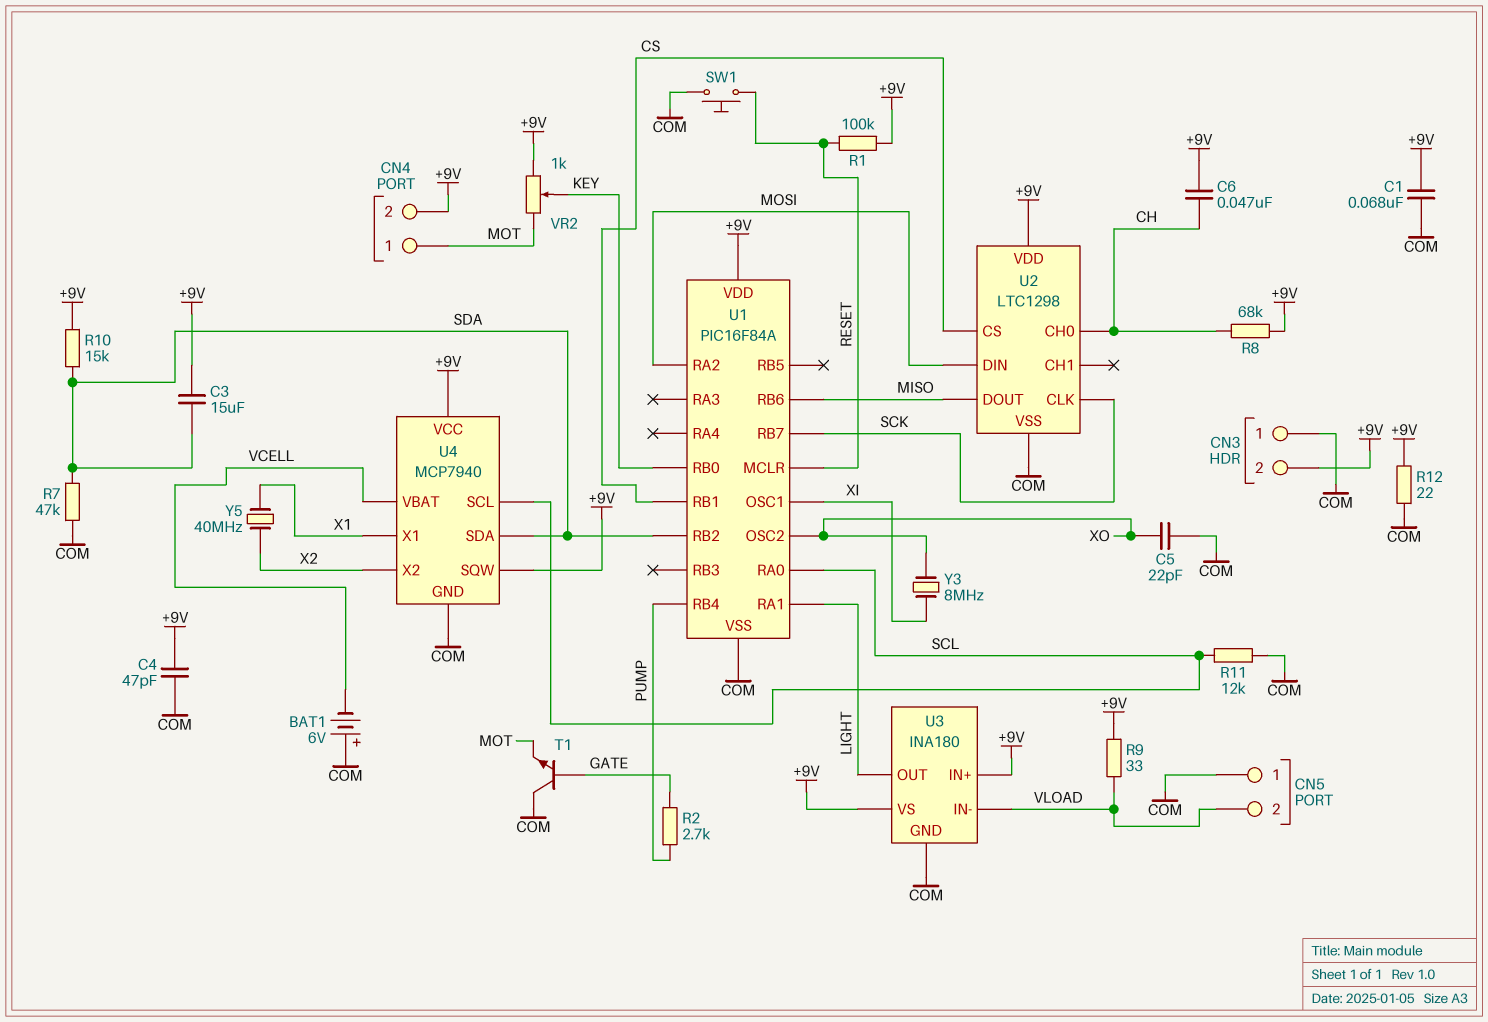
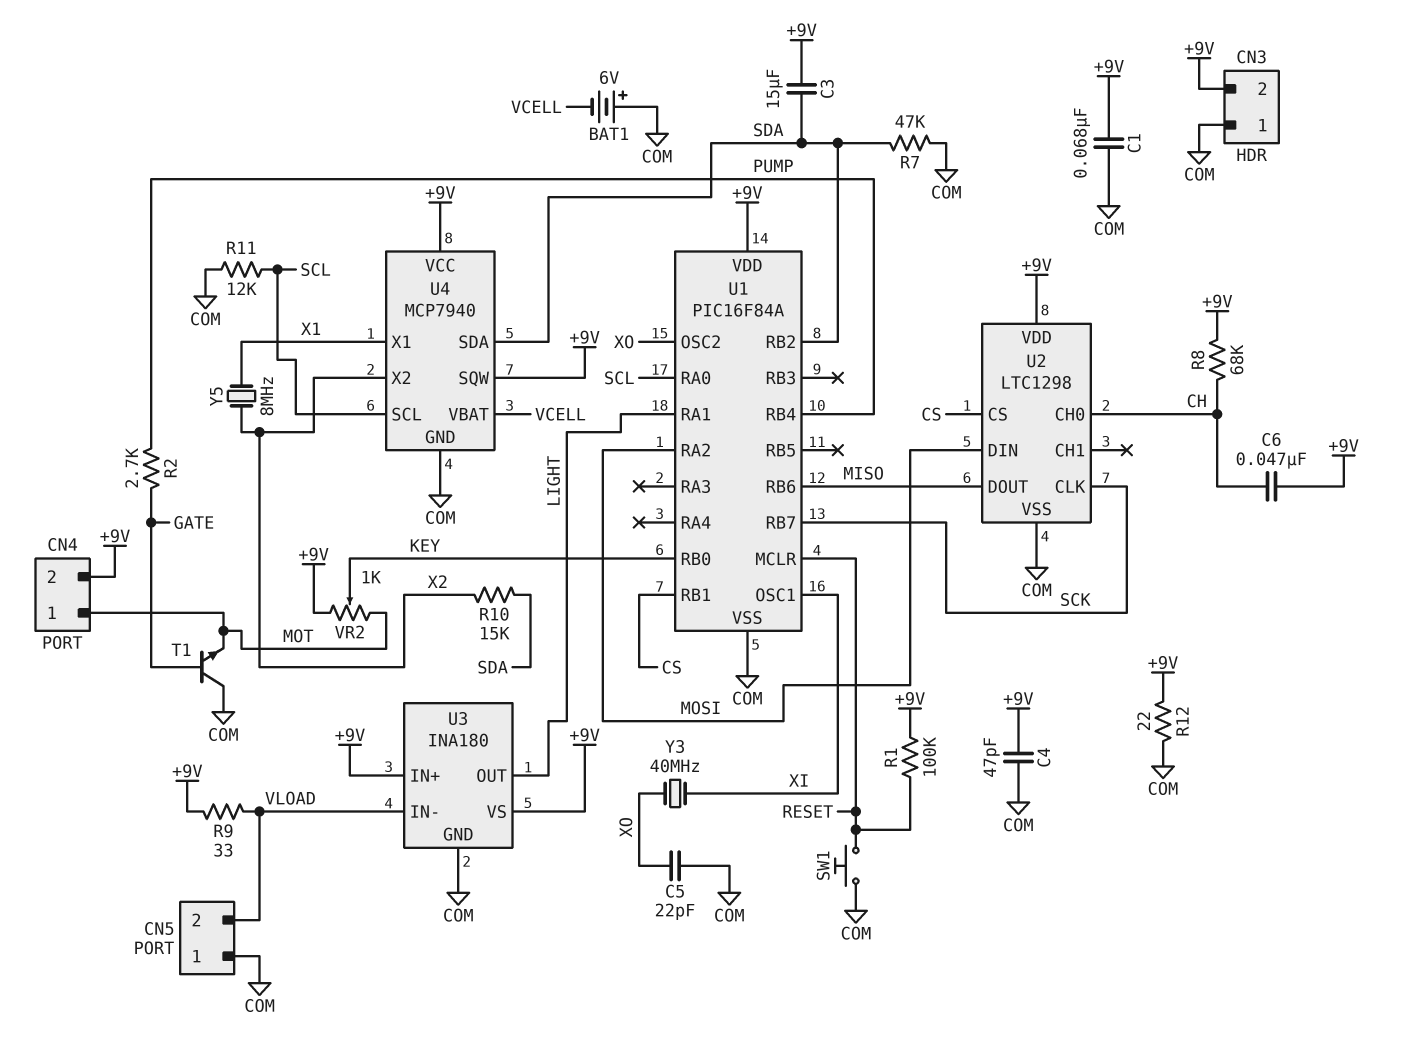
R10: 15k (+9V, SDA) -> 15k (SDA, X2)
Y3: 8MHz (XI, XO) -> 40MHz (XI, XO)
Y5: 40MHz (X1, X2) -> 8MHz (X1, X2)

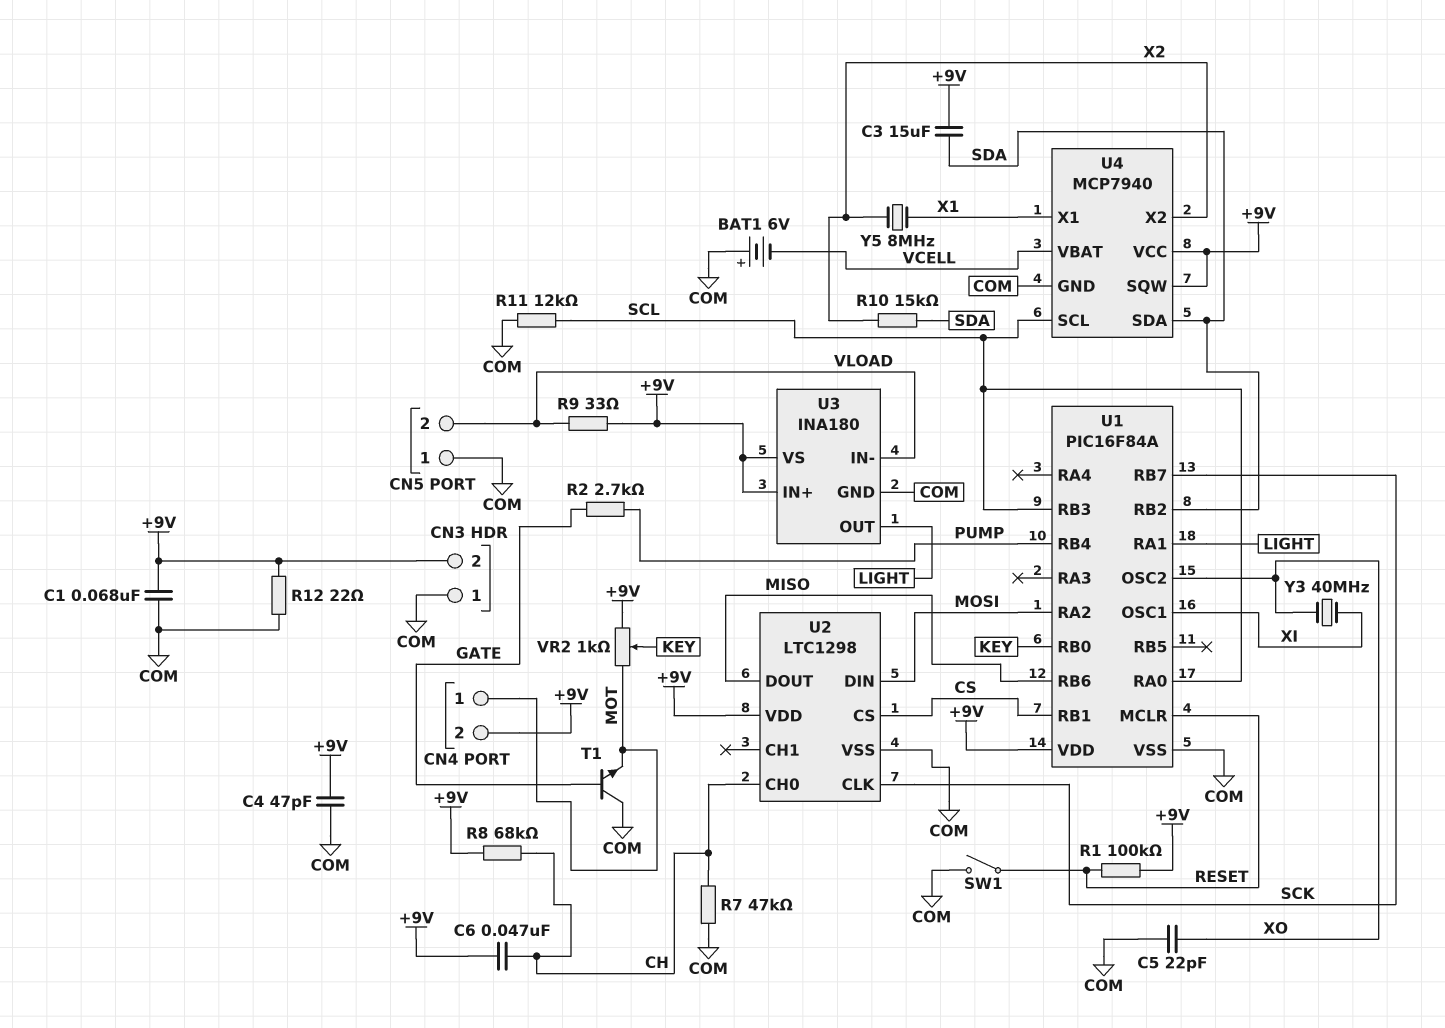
R7: 47k (COM, SDA) -> 47k (CH, COM)
SW1: button (COM, RESET) -> switch (COM, RESET)
U1 pin RB3: none -> SCL

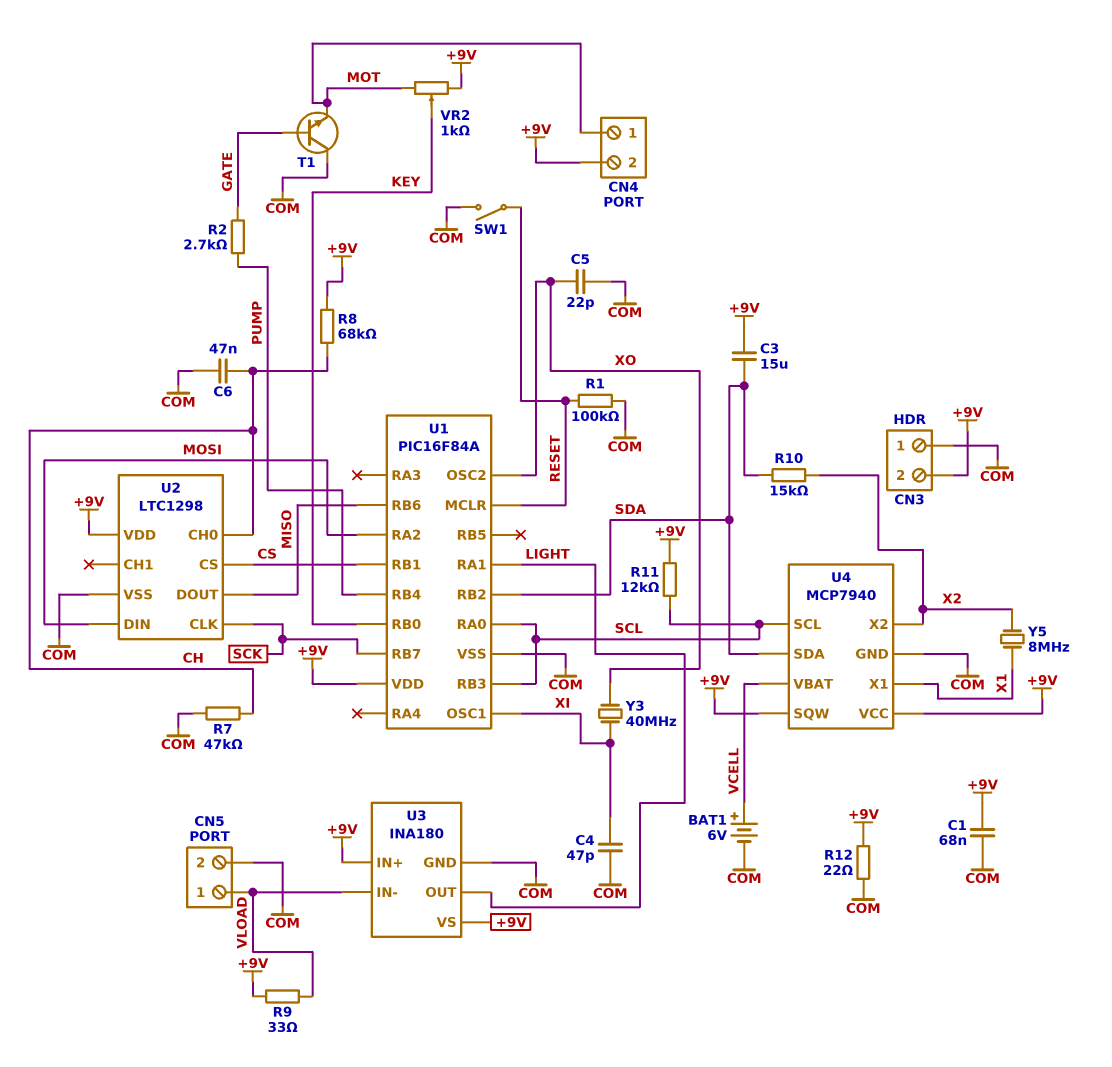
BAT1: 6V (plus COM, minus VCELL) -> 6V (plus VCELL, minus COM)
C4: 47pF (+9V, COM) -> 47pF (COM, XI)
C6: 47nF (+9V, CH) -> 47nF (CH, COM)
CN5 pin 1: COM -> VLOAD
CN5 pin 2: VLOAD -> COM
R1: 100k (+9V, RESET) -> 100k (COM, RESET)
R11: 12k (COM, SCL) -> 12k (+9V, SCL)

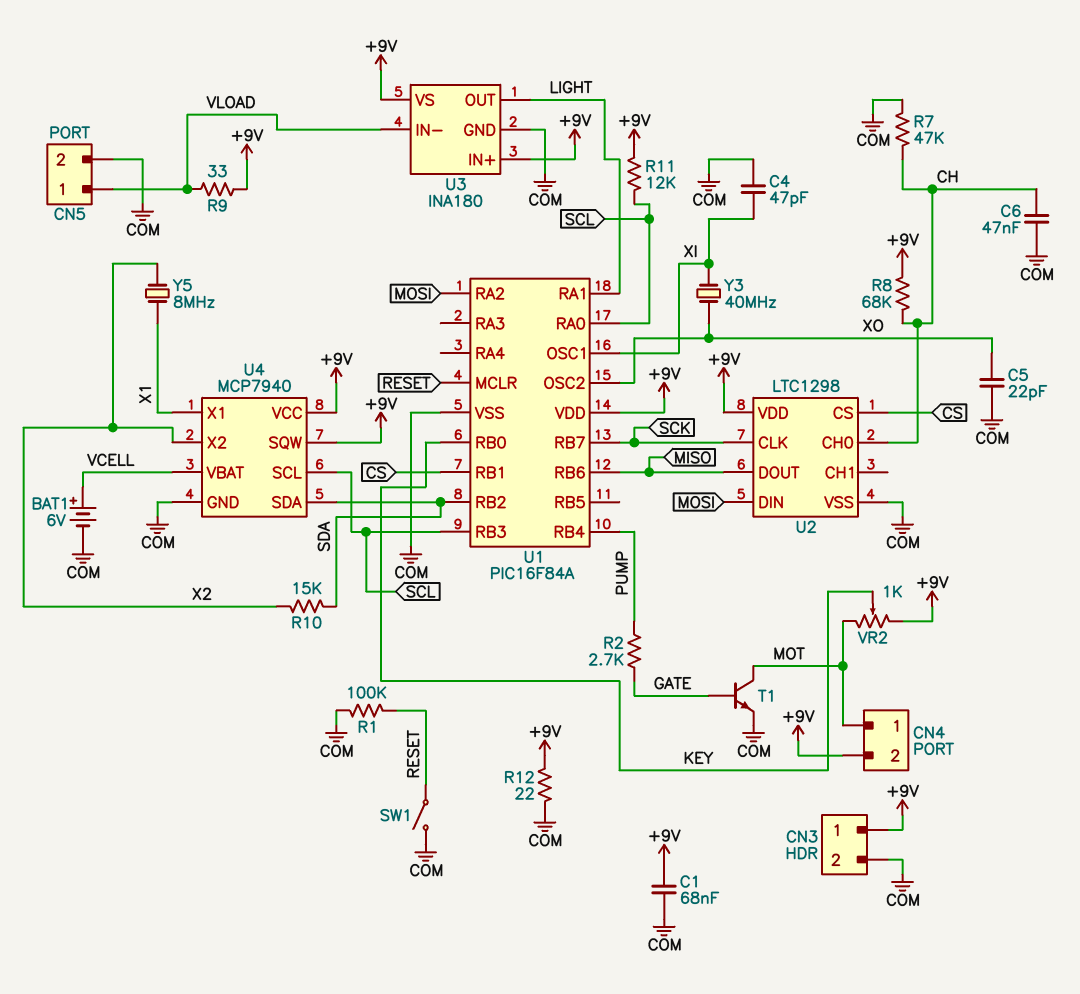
C3: 15uF (+9V, SDA) -> none
CN3 pin 1: COM -> +9V
CN3 pin 2: +9V -> COM
T1: NPN (B GATE, C COM, E MOT) -> NPN (B GATE, C MOT, E COM)

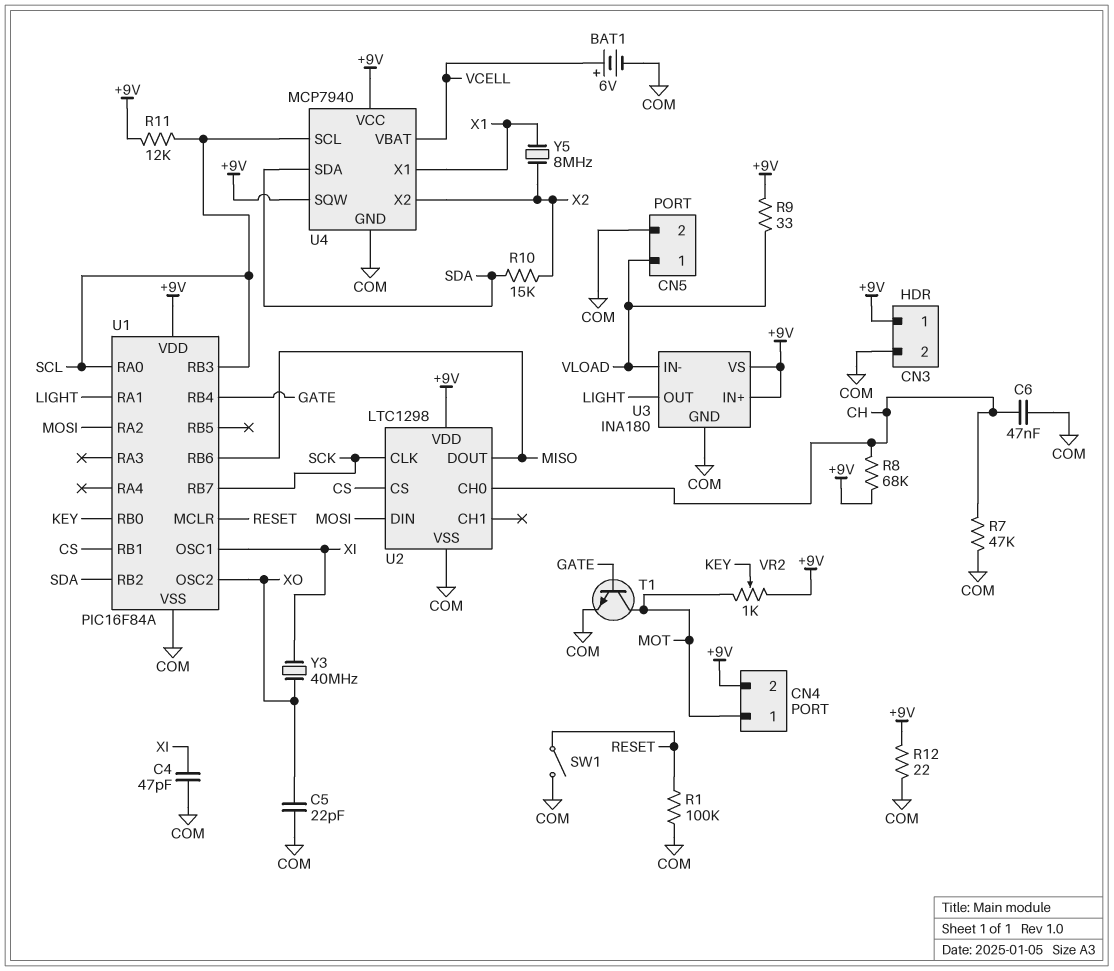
C1: 68nF (+9V, COM) -> none
R2: 2.7k (GATE, PUMP) -> none
U1 pin RB4: PUMP -> GATE

